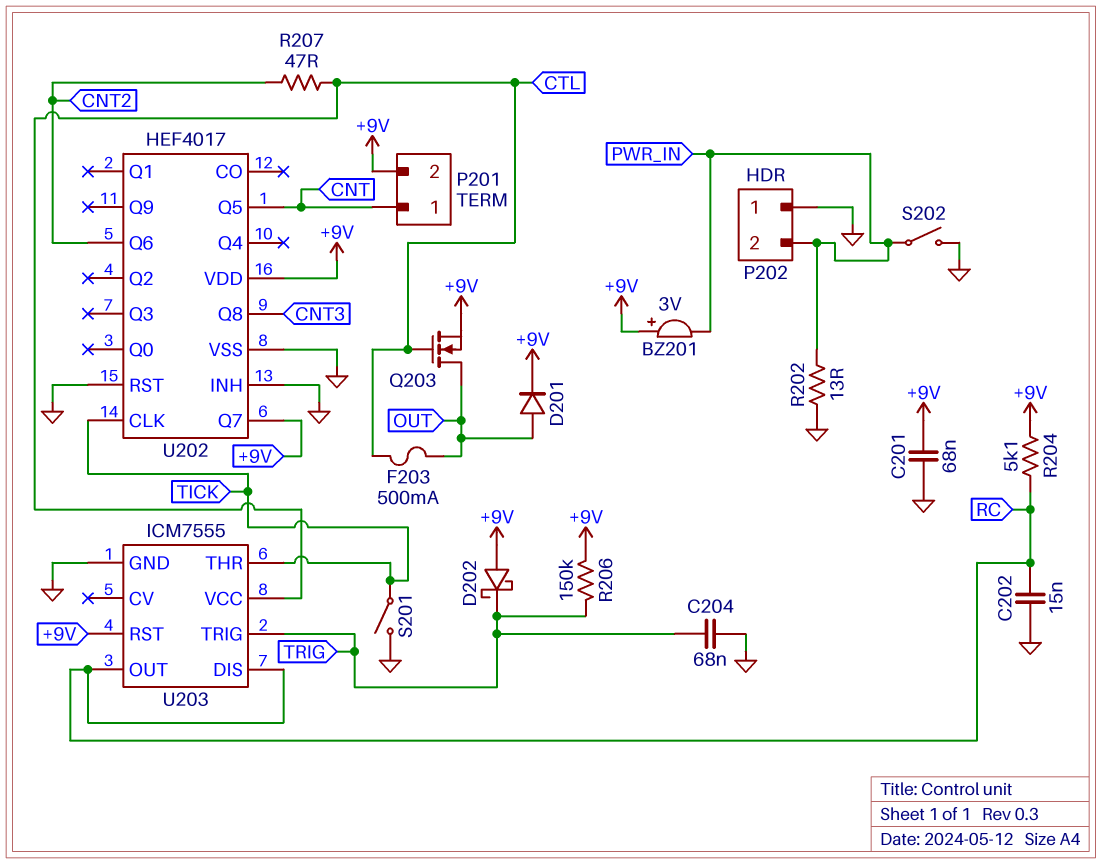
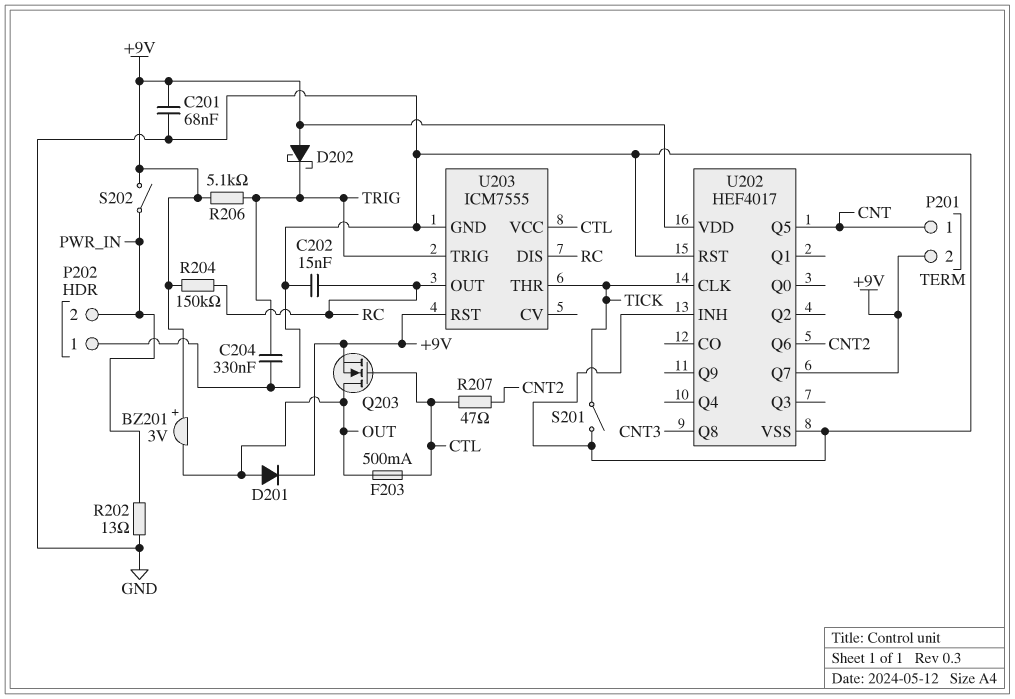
BZ201: buzzer 3V (plus +9V, minus PWR_IN) -> buzzer 3V (plus +9V, minus OUT)
C204: 68nF (GND, TRIG) -> 330nF (GND, TRIG)
R204: 5.1k (+9V, RC) -> 150k (+9V, RC)
R206: 150k (+9V, TRIG) -> 5.1k (+9V, TRIG)
S202: switch (GND, PWR_IN) -> switch (+9V, PWR_IN)

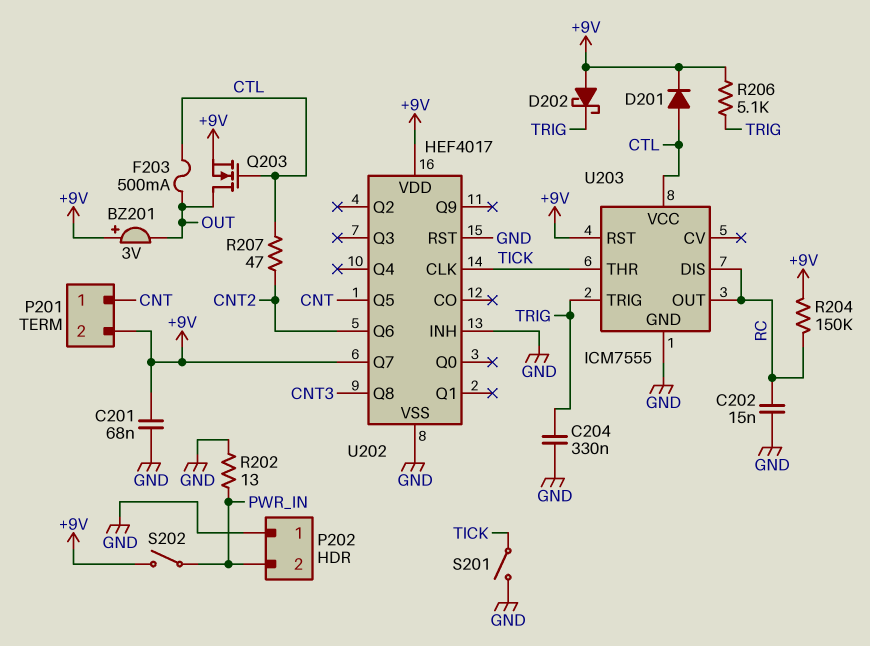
D201: diode (A OUT, K +9V) -> diode (A CTL, K +9V)

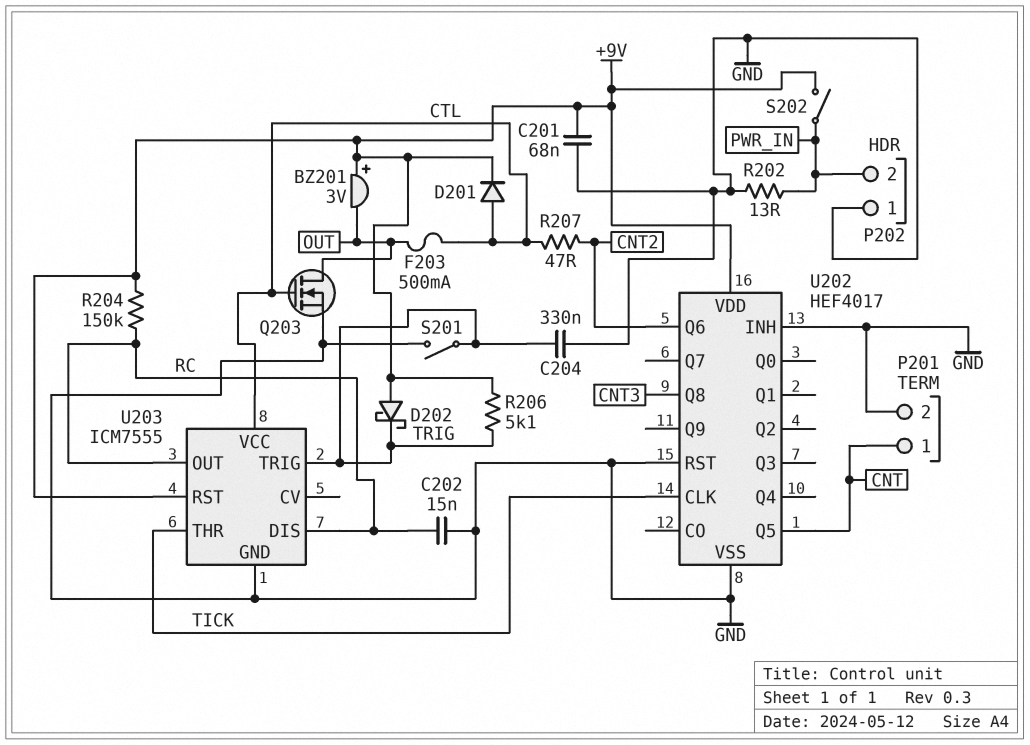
P201 pin 2: +9V -> GND
Q203: NMOS (G CTL, D OUT, S +9V) -> NMOS (G CTL, D OUT, S GND)
S201: switch (GND, TICK) -> switch (GND, TRIG)
U202 pin Q7: +9V -> none

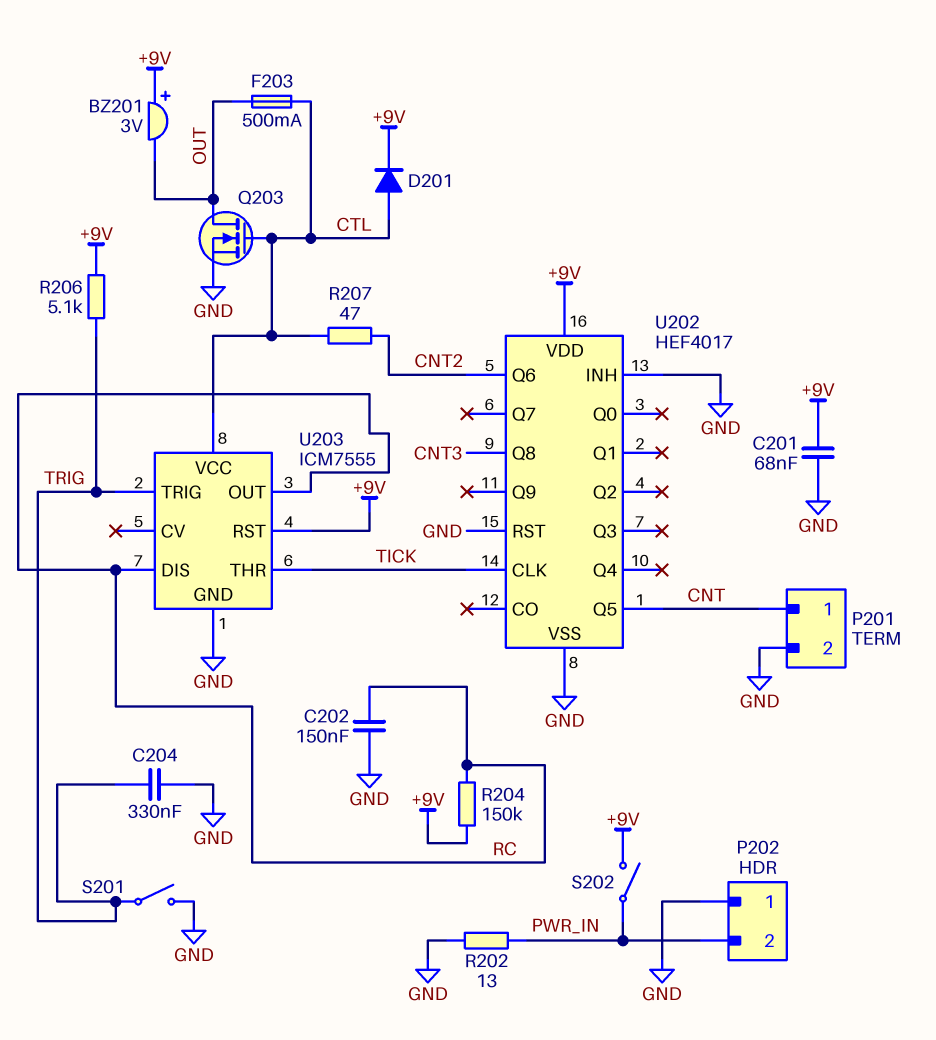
C202: 15nF (GND, RC) -> 150nF (GND, RC)
D202: schottky (A +9V, K TRIG) -> none

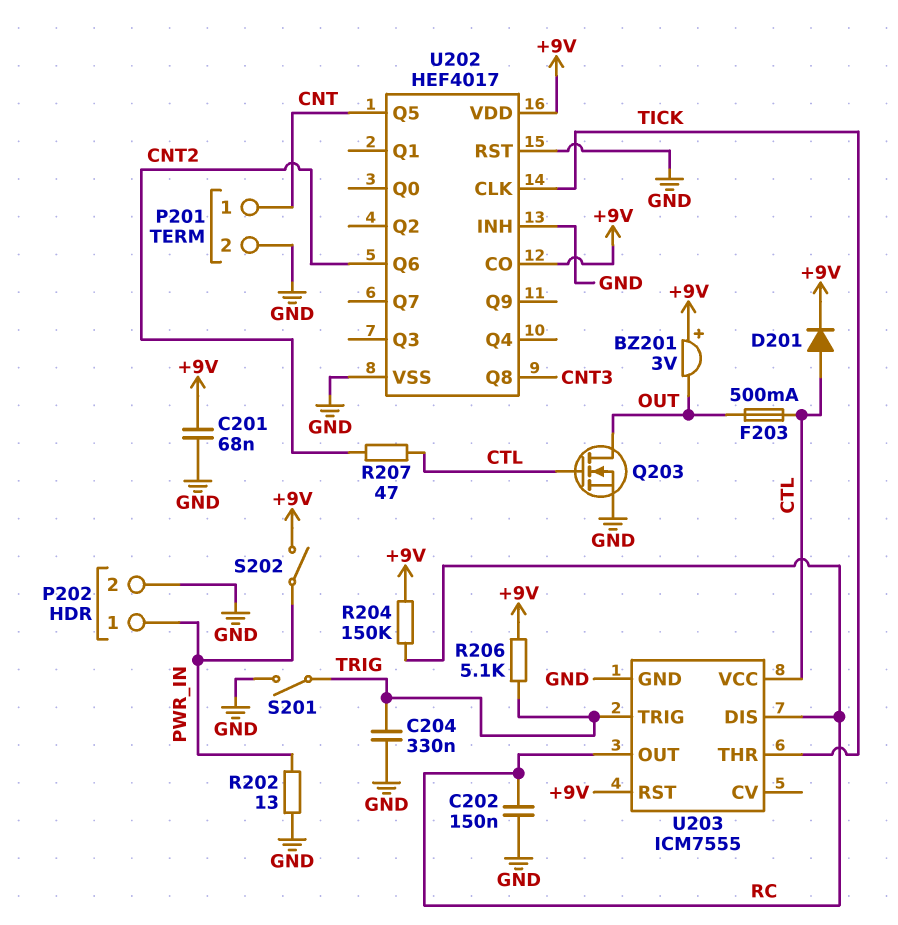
P202 pin 1: GND -> PWR_IN
P202 pin 2: PWR_IN -> GND
U202 pin CO: none -> +9V

